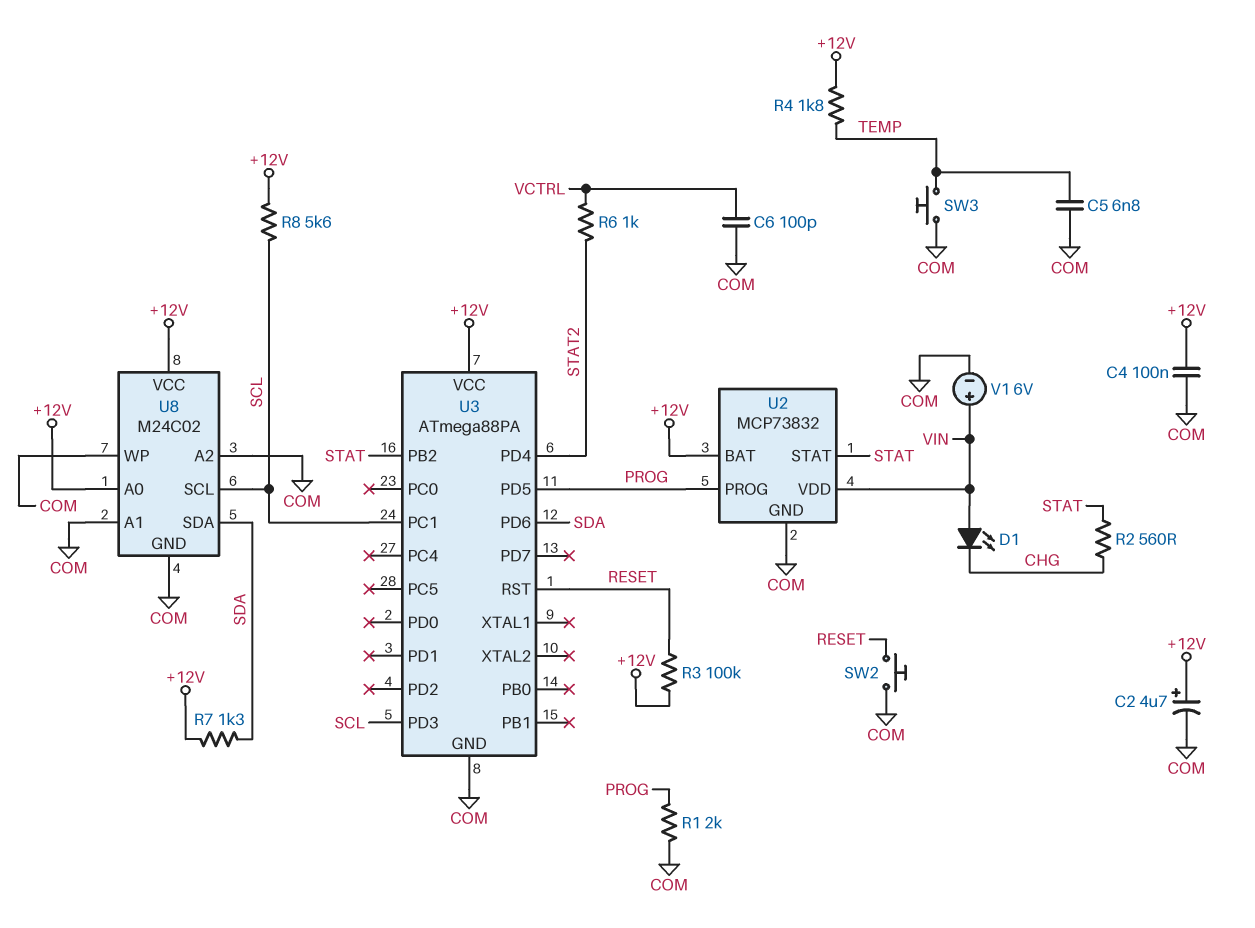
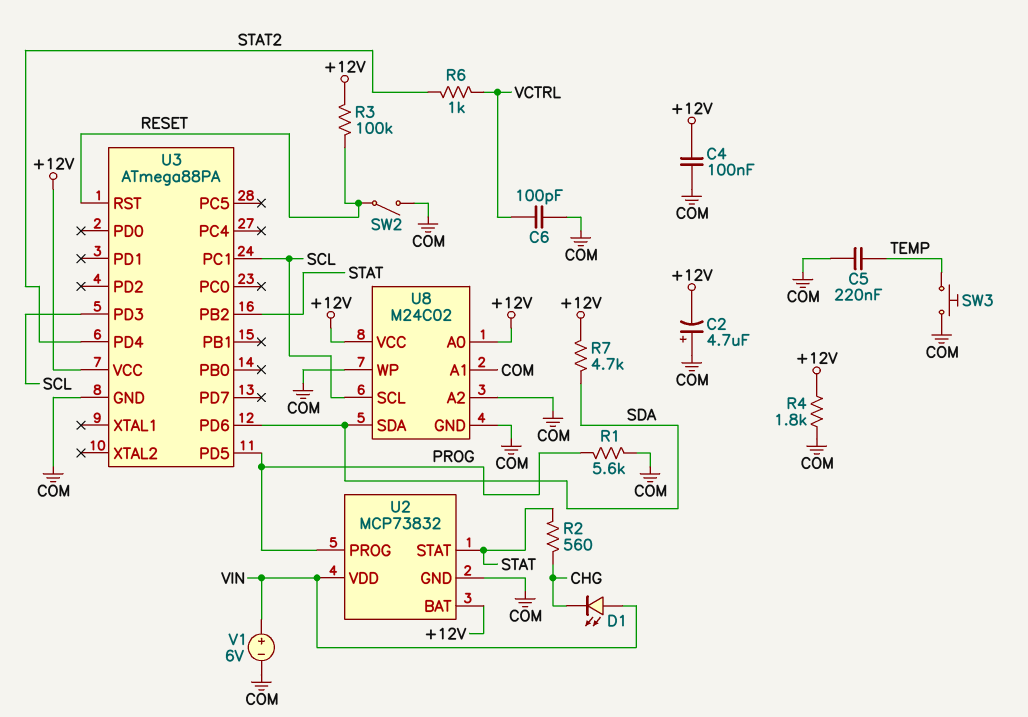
C2: 4.7uF (plus +12V, minus COM) -> 4.7uF (plus COM, minus +12V)
C5: 6.8nF (COM, TEMP) -> 220nF (COM, TEMP)
R1: 2k (COM, PROG) -> 5.6k (COM, PROG)
R4: 1.8k (+12V, TEMP) -> 1.8k (+12V, COM)
R7: 1.3k (+12V, SDA) -> 4.7k (+12V, SDA)
R8: 5.6k (+12V, SCL) -> none
SW2: button (COM, RESET) -> switch (COM, RESET)

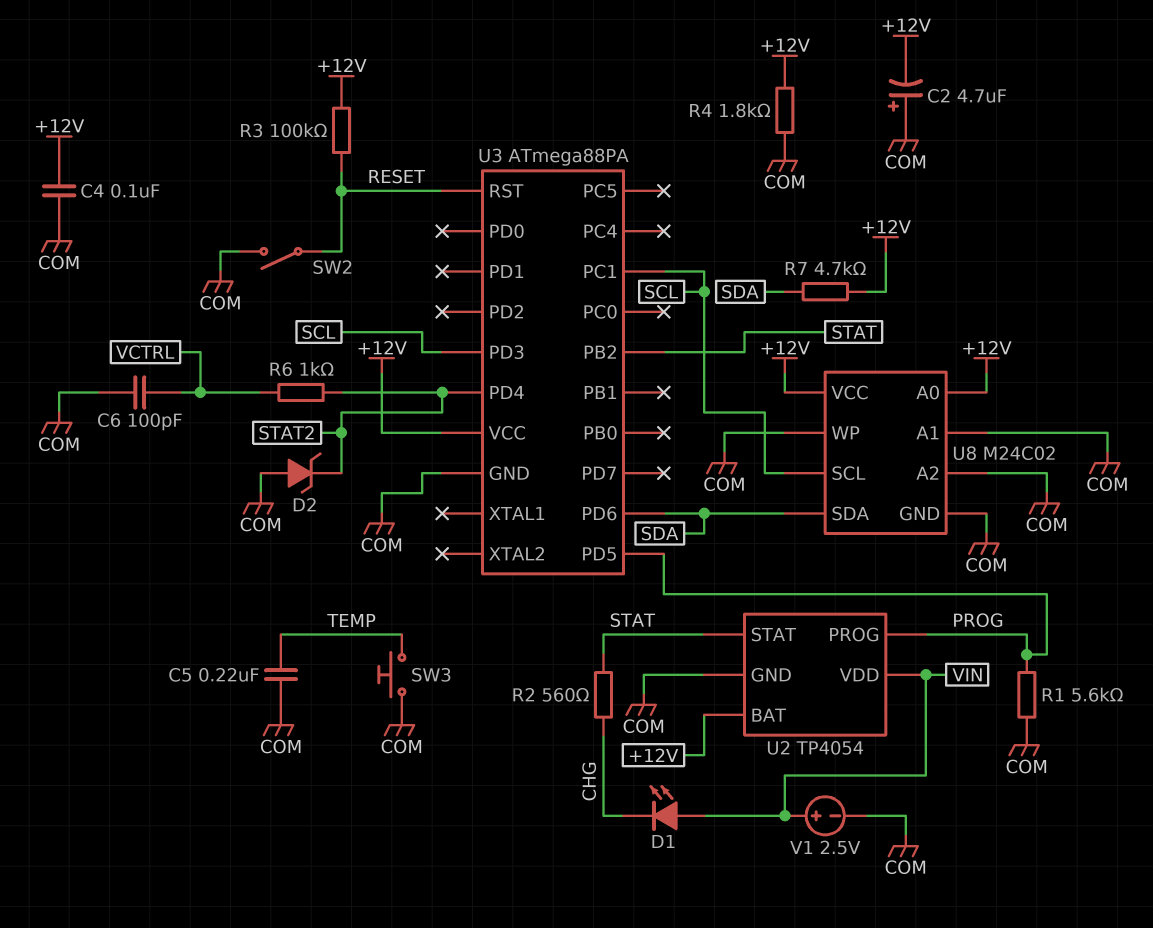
D2: none -> zener (A COM, K STAT2)
U2: MCP73832 -> TP4054
V1: 6V (plus VIN, minus COM) -> 2.5V (plus VIN, minus COM)

